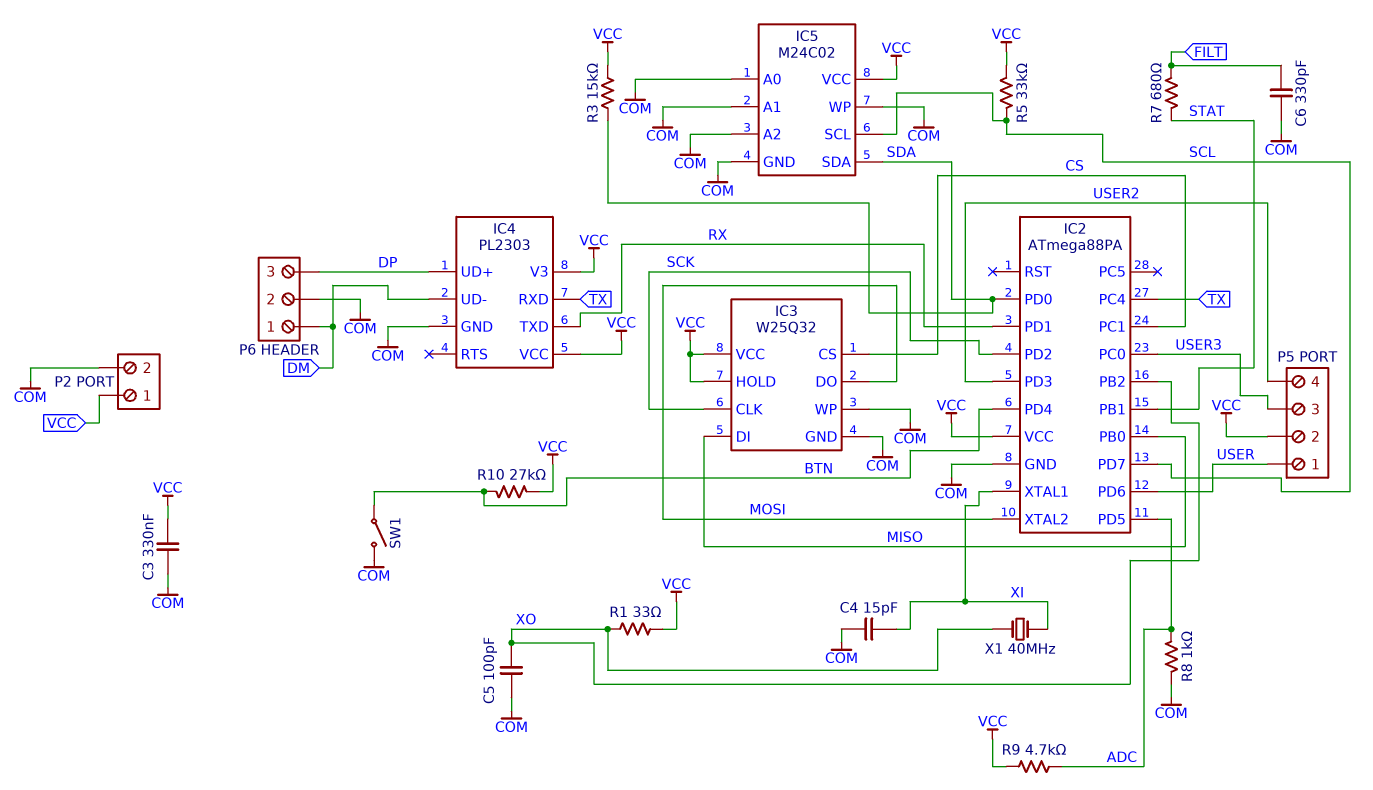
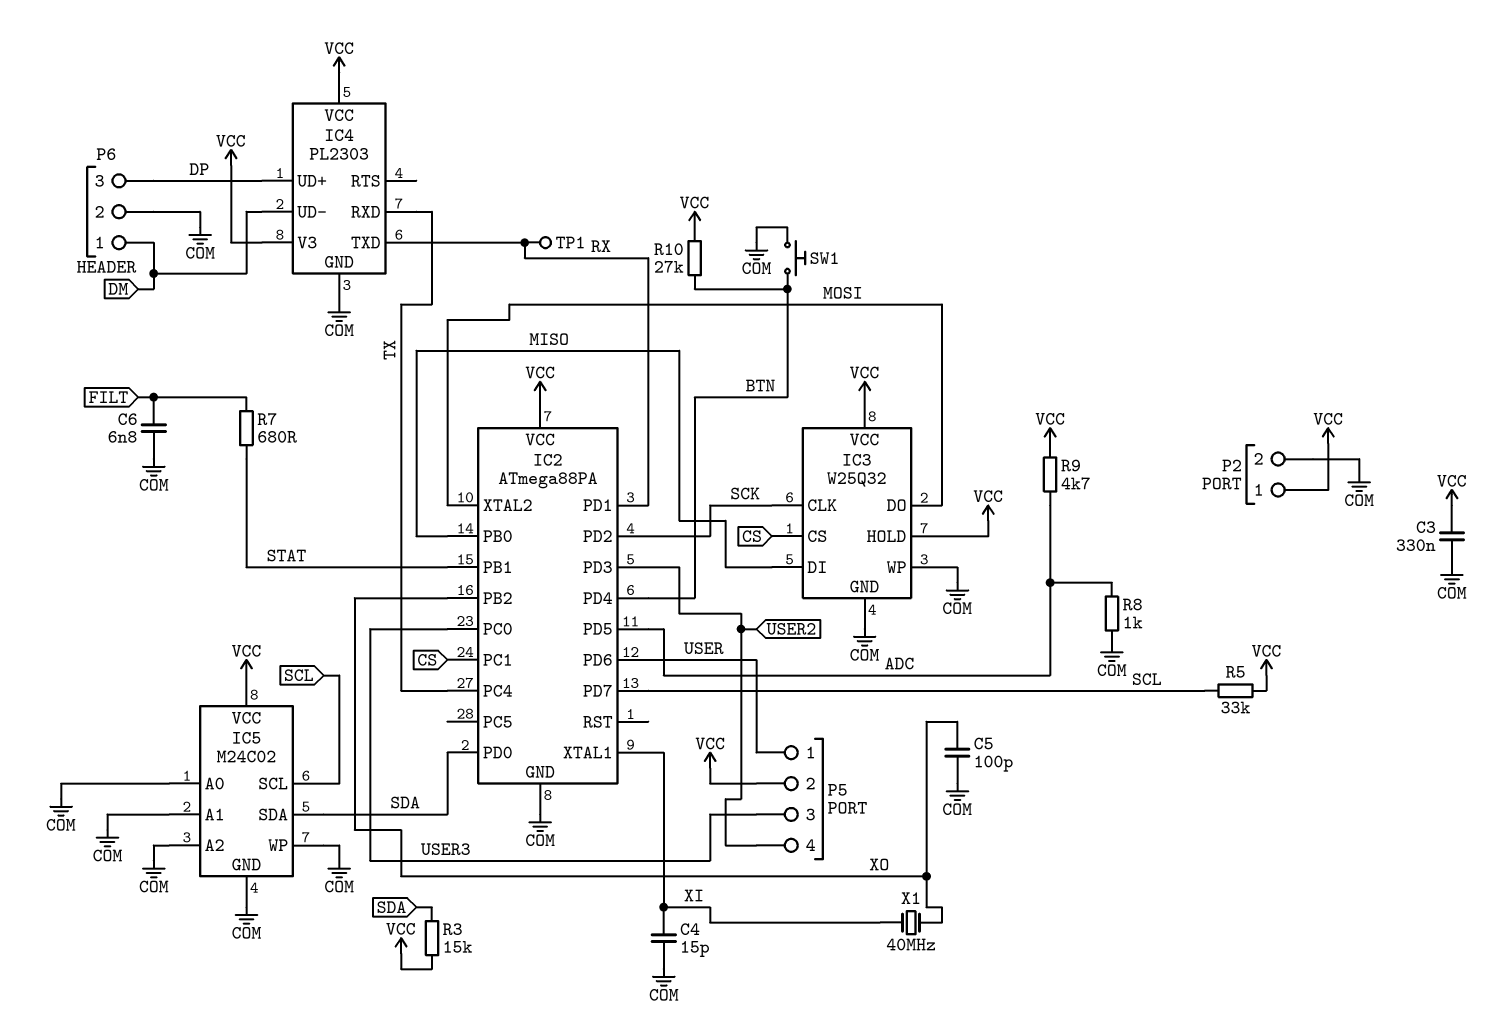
C6: 330pF (COM, FILT) -> 6.8nF (COM, FILT)
R1: 33 (VCC, XO) -> none
SW1: switch (BTN, COM) -> button (BTN, COM)
TP1: none -> test point (RX)

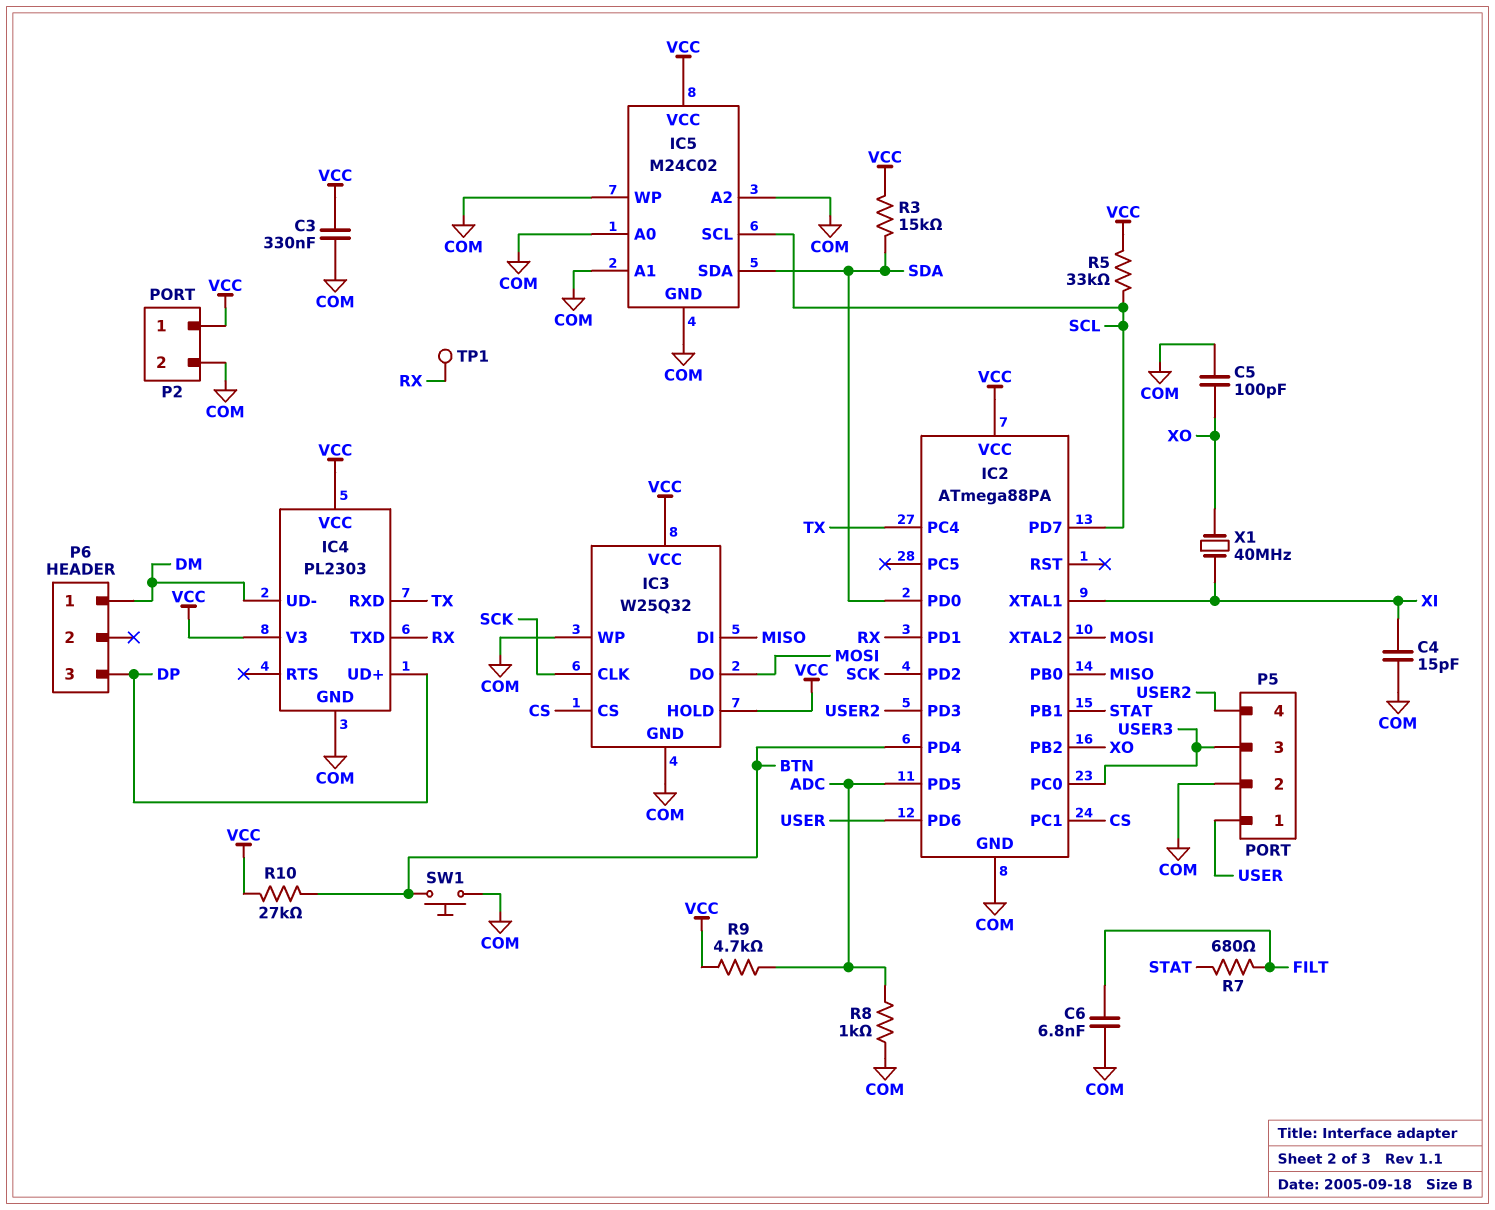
P5 pin 2: VCC -> COM
P6 pin 2: COM -> none

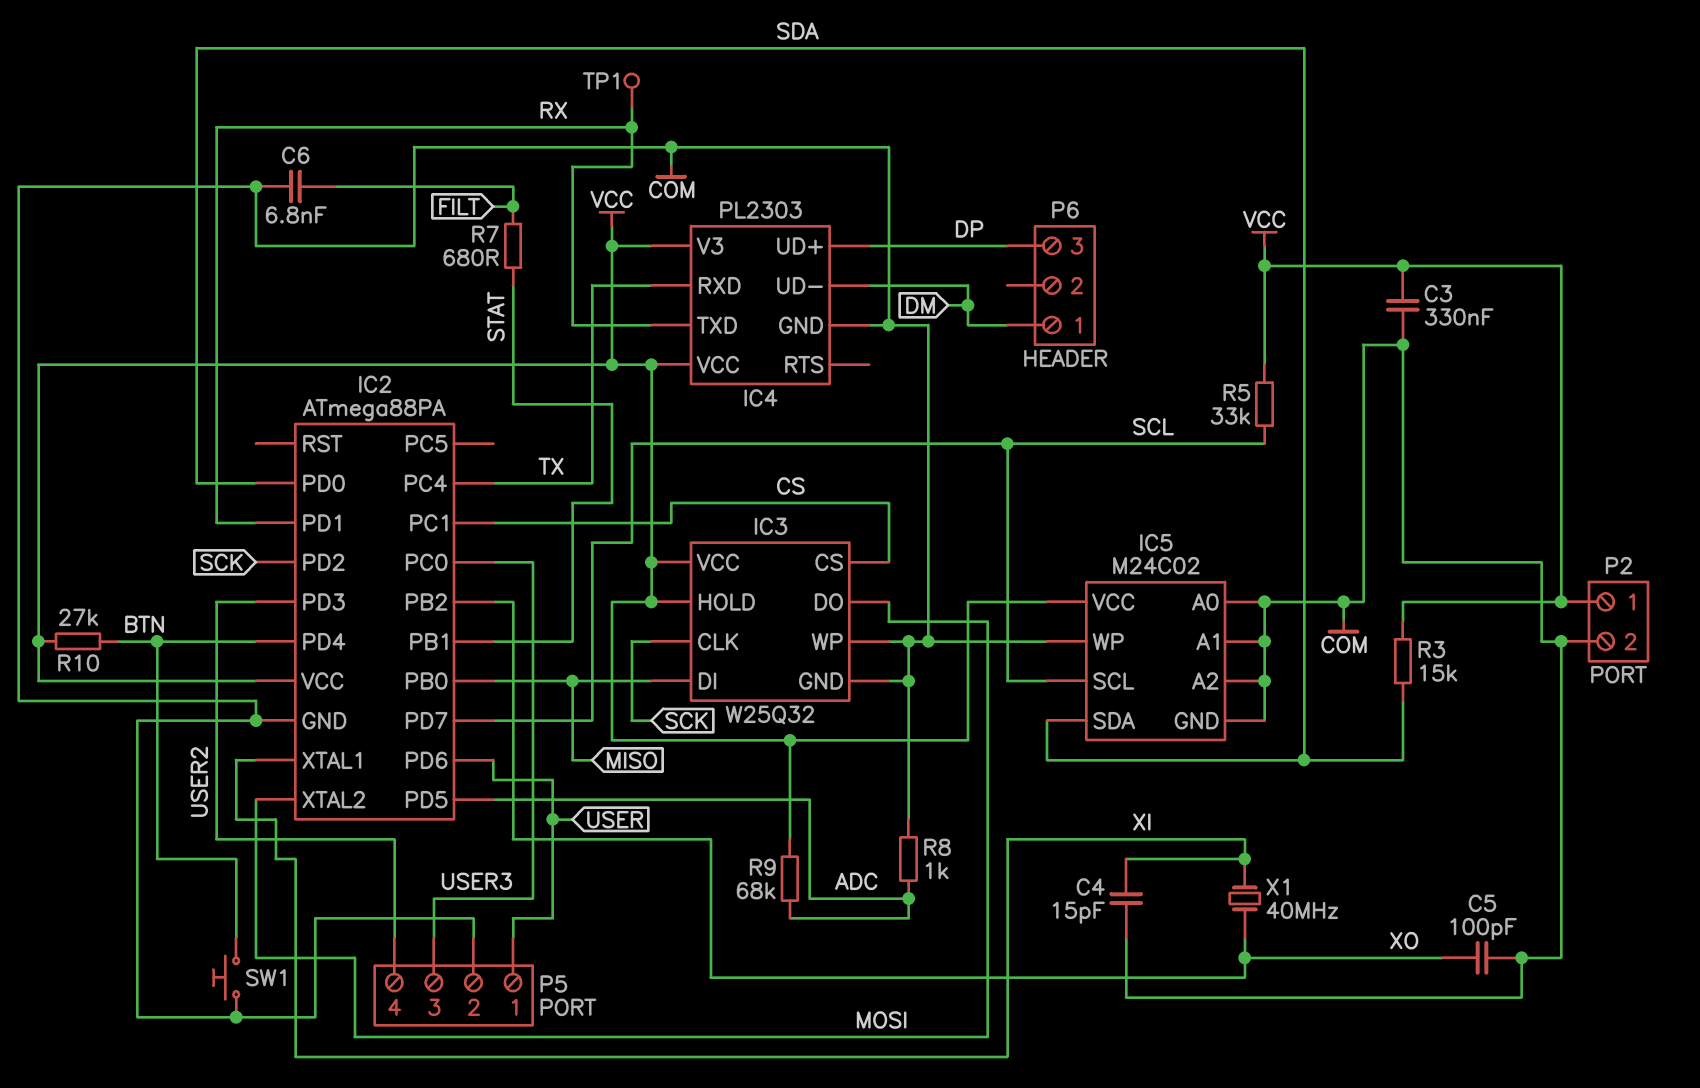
R9: 4.7k (ADC, VCC) -> 68k (ADC, VCC)

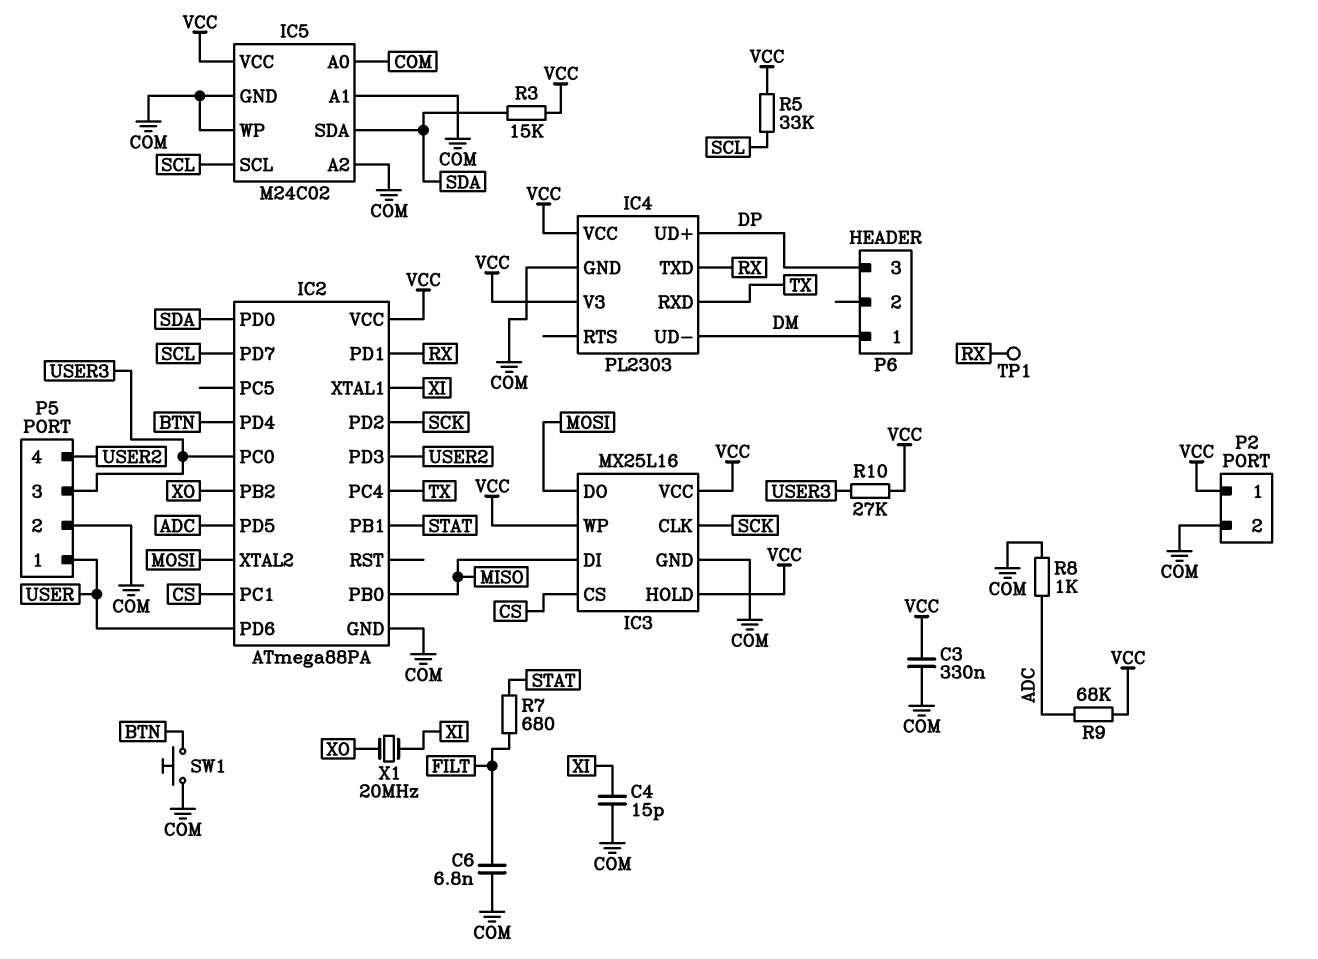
C5: 100pF (COM, XO) -> none
IC3: W25Q32 -> MX25L16
IC3 pin WP: COM -> VCC
R10: 27k (BTN, VCC) -> 27k (USER3, VCC)
X1: 40MHz (XI, XO) -> 20MHz (XI, XO)

